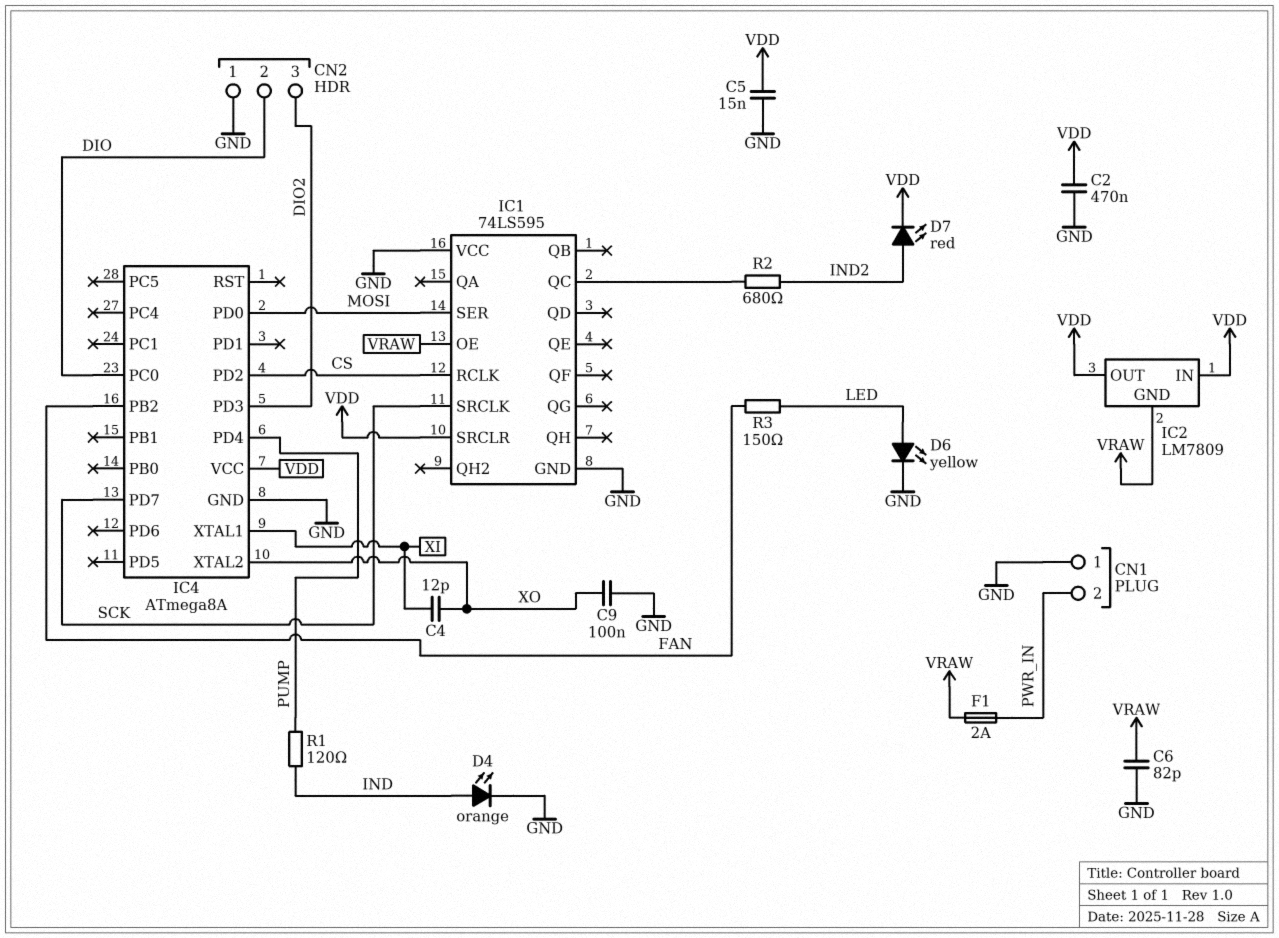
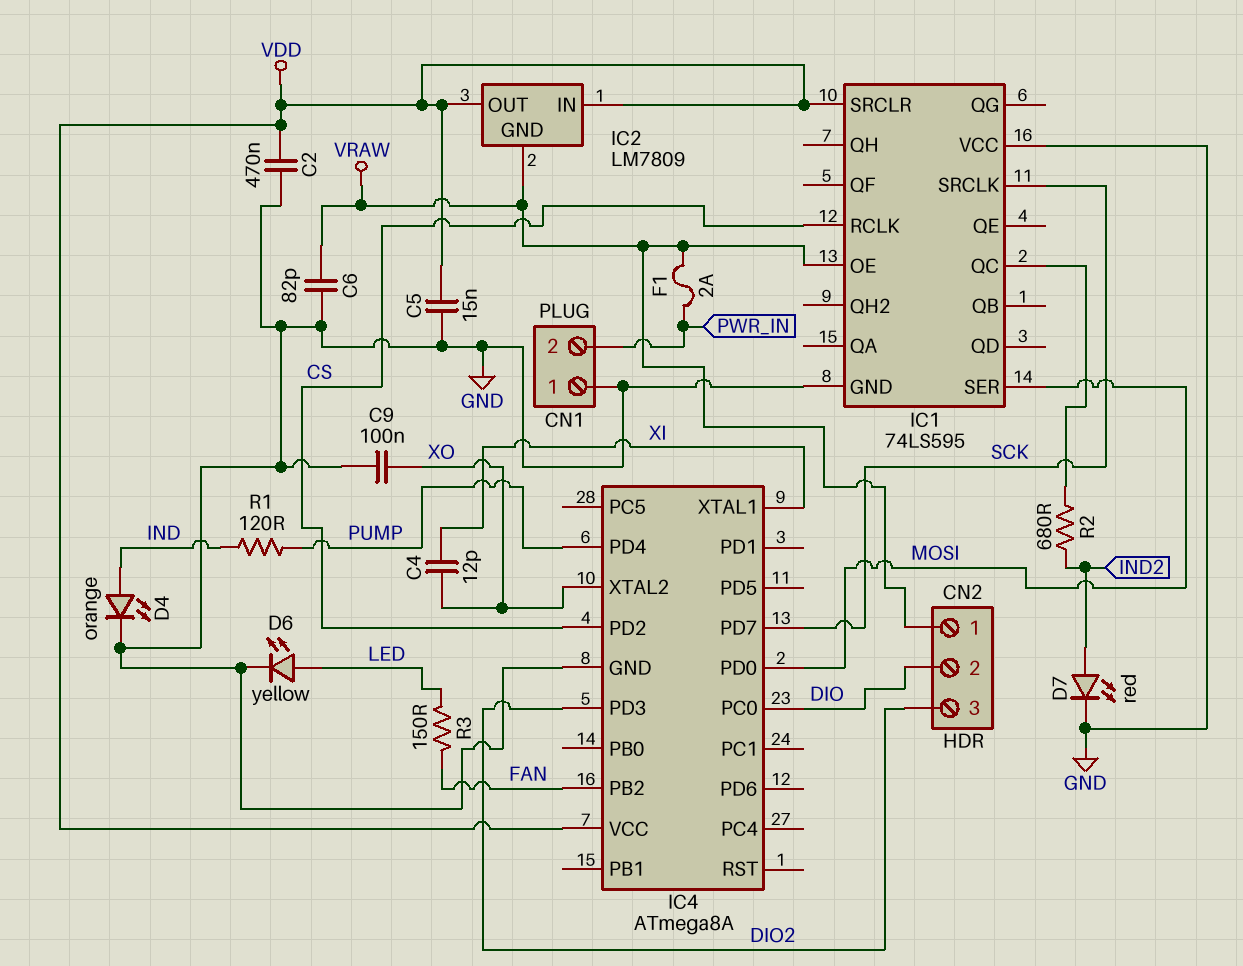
CN2 pin 1: GND -> VRAW
D7: LED red (A IND2, K VDD) -> LED red (A IND2, K GND)

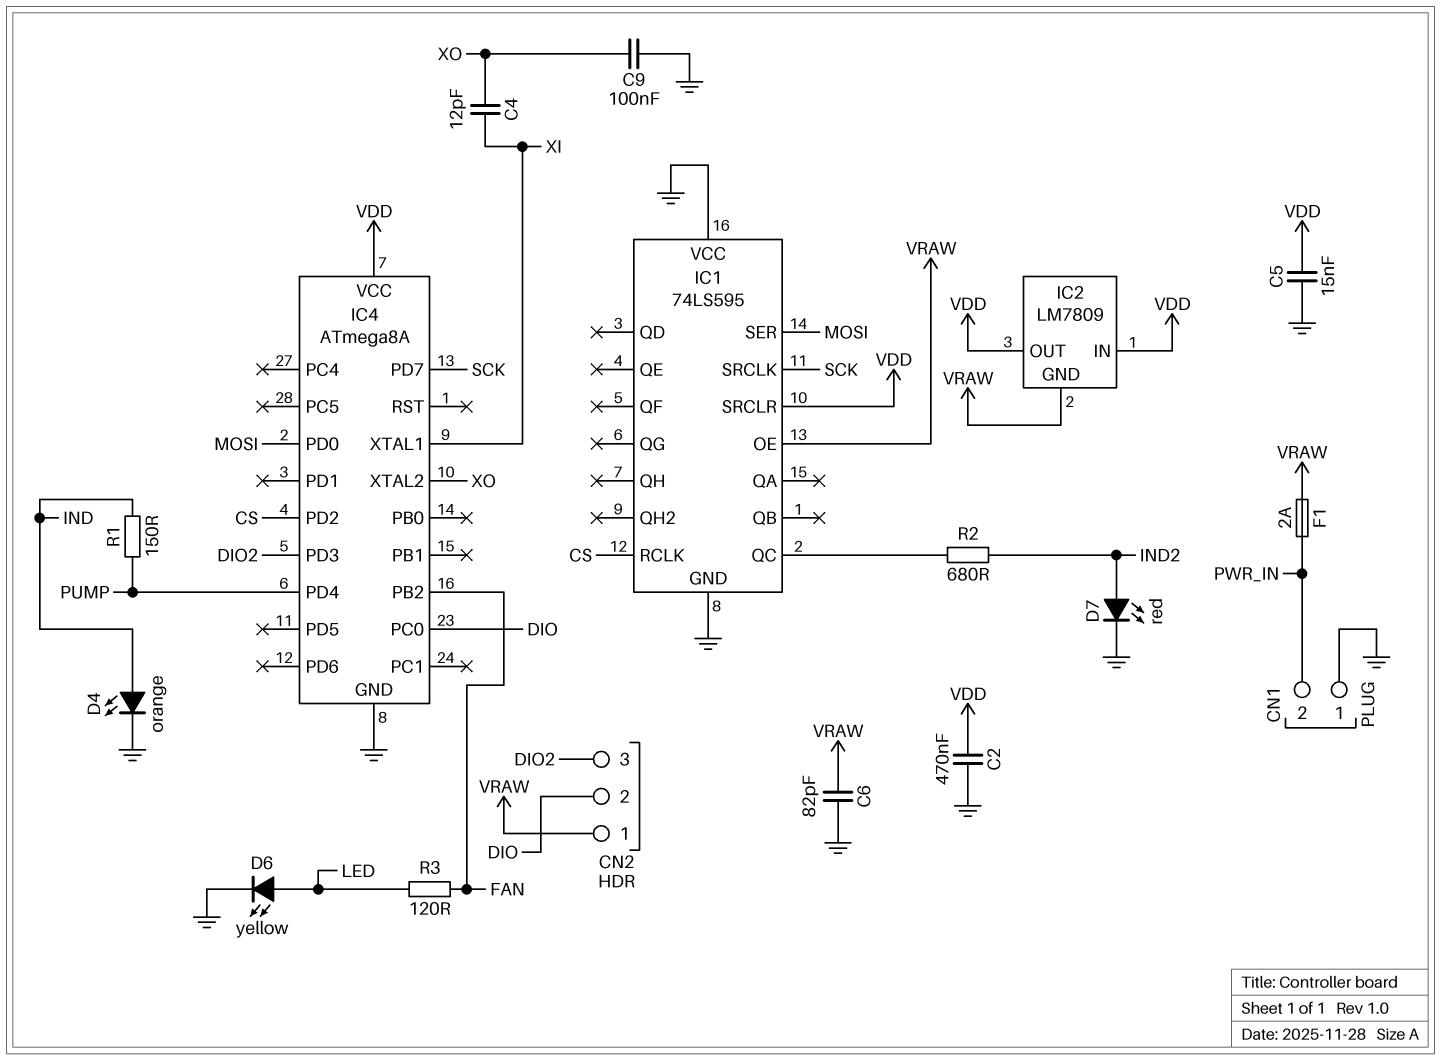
R1: 120 (IND, PUMP) -> 150 (IND, PUMP)
R3: 150 (FAN, LED) -> 120 (FAN, LED)

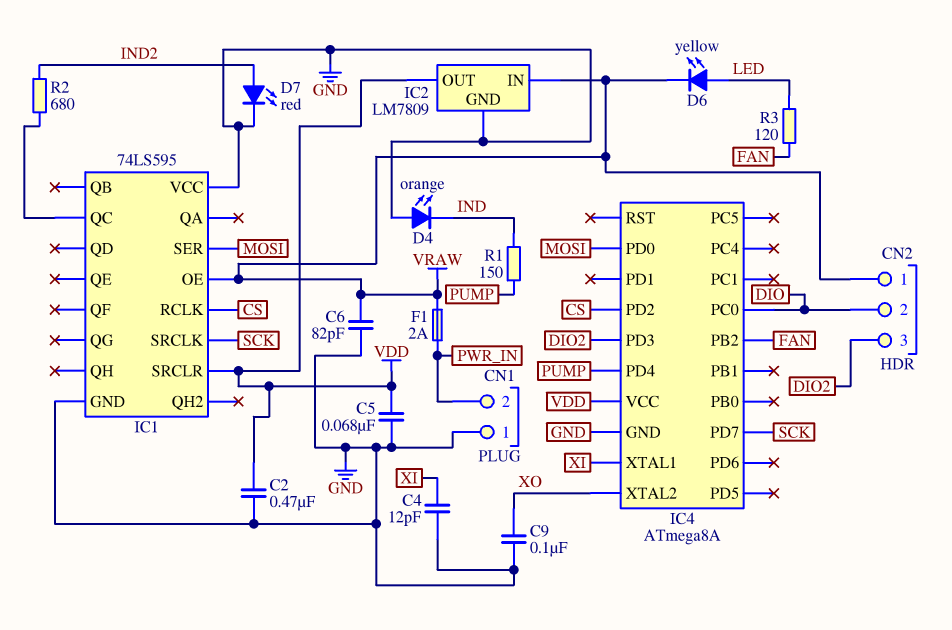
C4: 12pF (XI, XO) -> 12pF (GND, XI)
C5: 15nF (GND, VDD) -> 68nF (GND, VDD)
D4: LED orange (A IND, K GND) -> LED orange (A GND, K IND)
D6: LED yellow (A LED, K GND) -> LED yellow (A LED, K VRAW)
IC2 pin GND: VRAW -> GND
IC2 pin IN: VDD -> VRAW

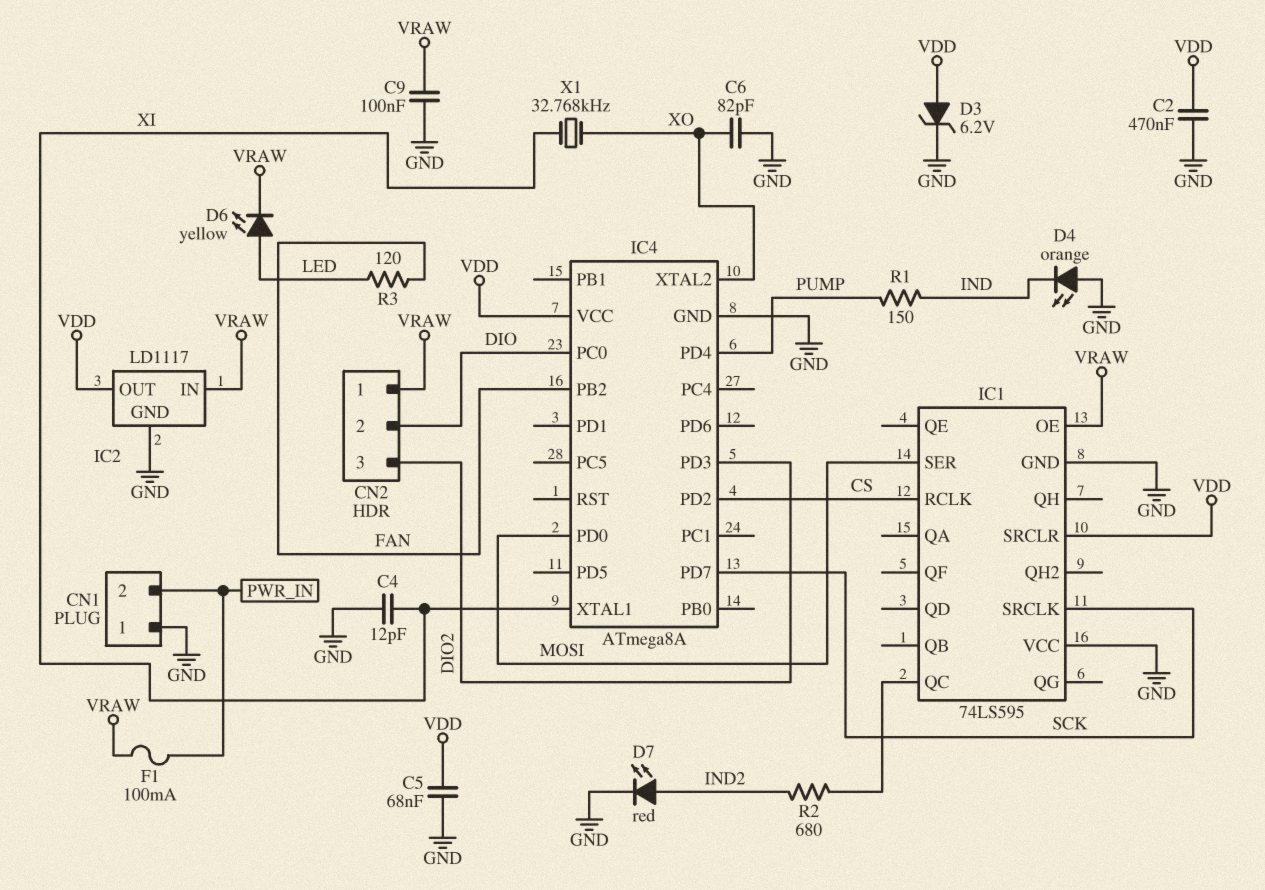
C6: 82pF (GND, VRAW) -> 82pF (GND, XO)
C9: 100nF (GND, XO) -> 100nF (GND, VRAW)
D3: none -> zener 6.2V (A VDD, K GND)
F1: 2A (PWR_IN, VRAW) -> 100mA (PWR_IN, VRAW)
IC2: LM7809 -> LD1117
X1: none -> 32.768kHz (XI, XO)

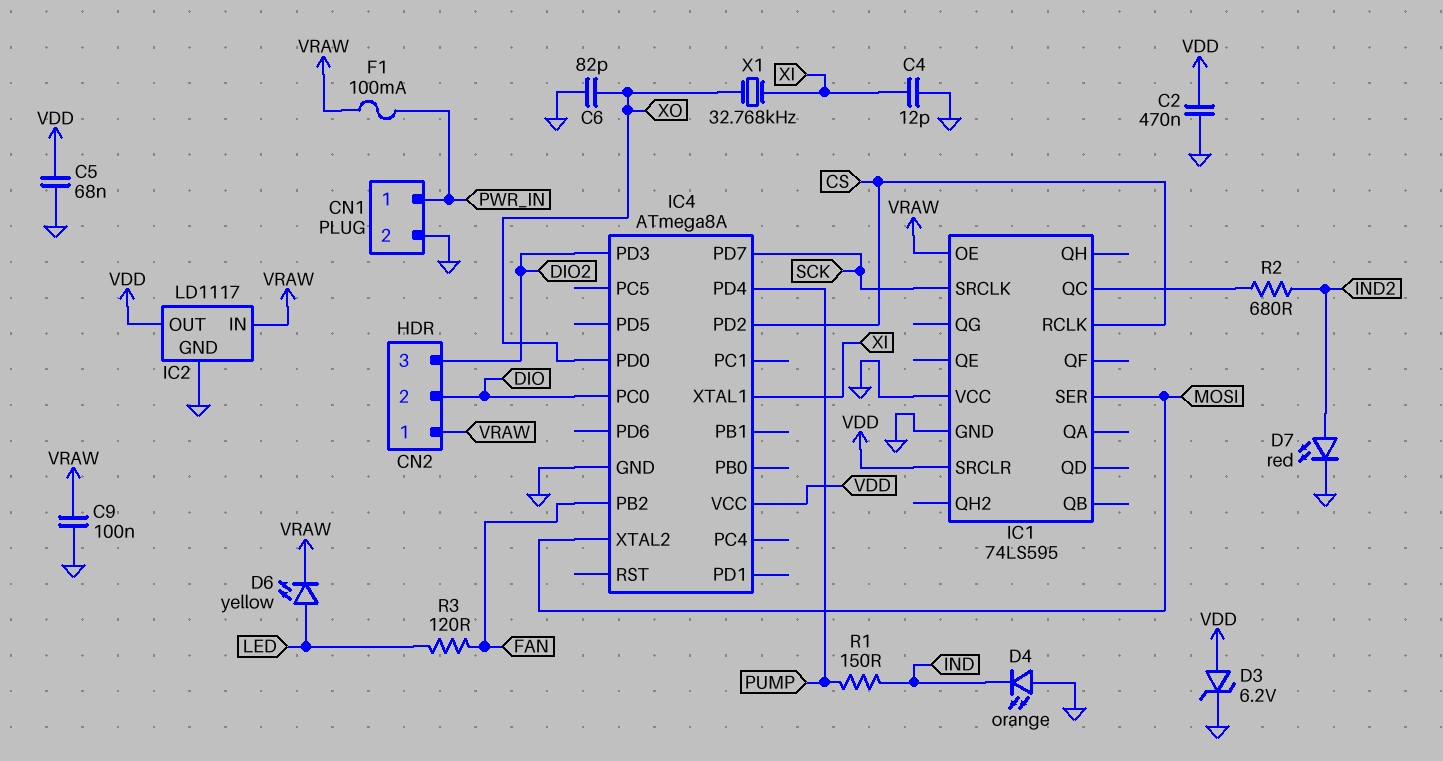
CN1 pin 1: GND -> PWR_IN
CN1 pin 2: PWR_IN -> GND
IC4 pin PD0: MOSI -> XO
IC4 pin XTAL2: XO -> MOSI

